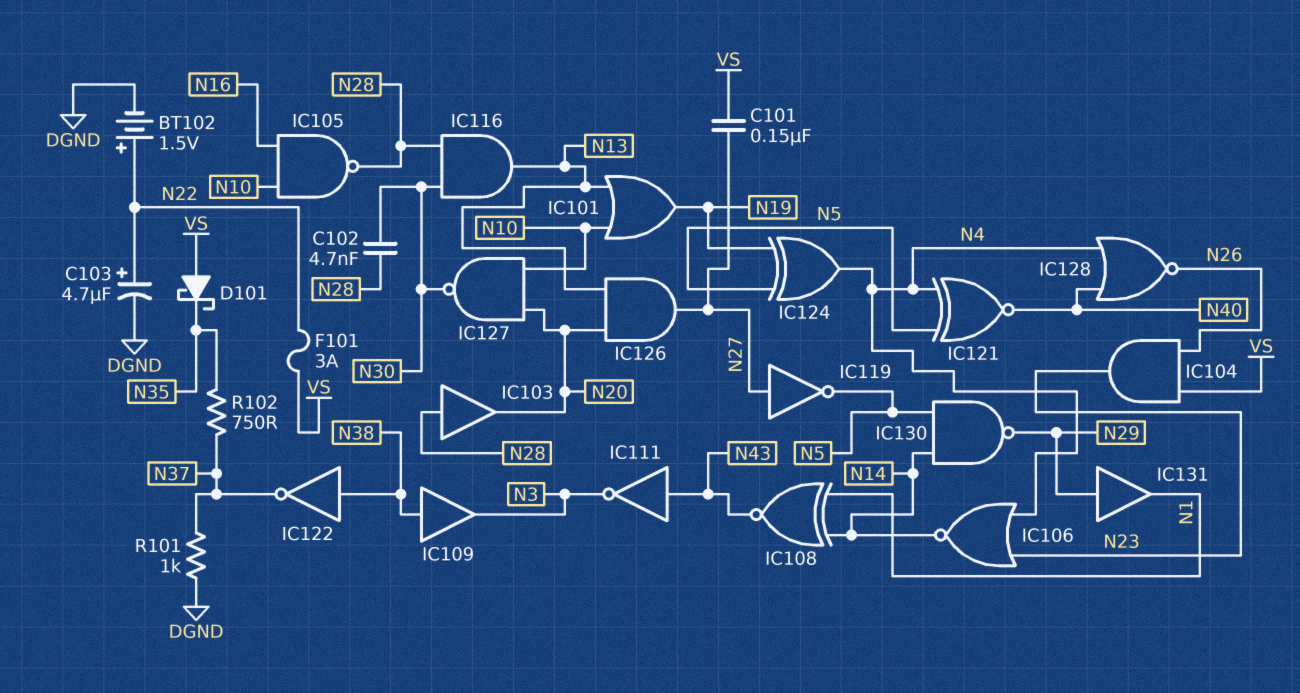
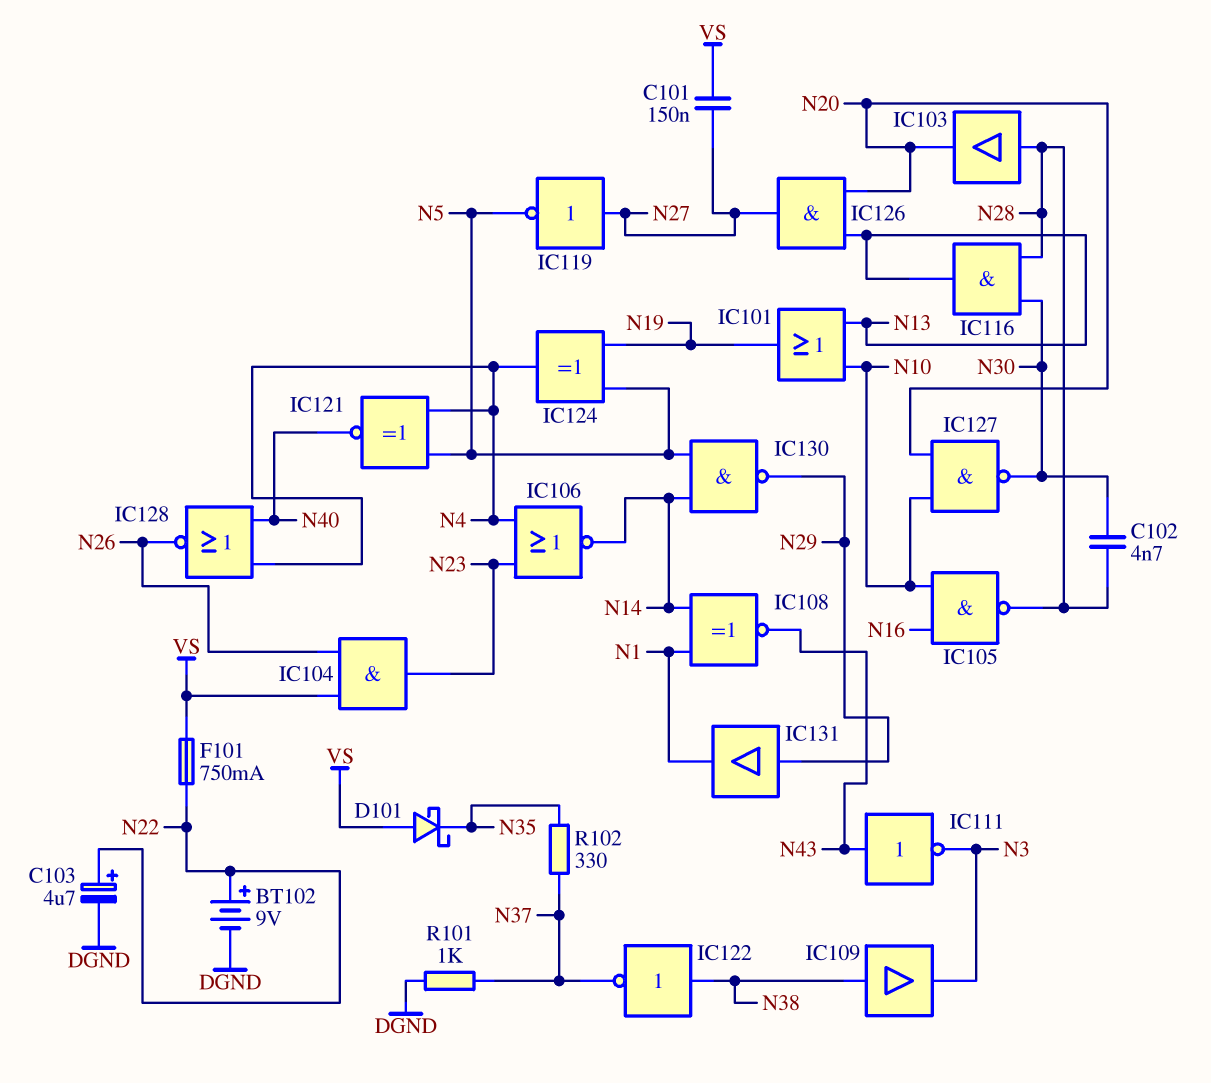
BT102: 1.5V (plus N22, minus DGND) -> 9V (plus N22, minus DGND)
F101: 3A (N22, VS) -> 750mA (N22, VS)
R102: 750 (N35, N37) -> 330 (N35, N37)

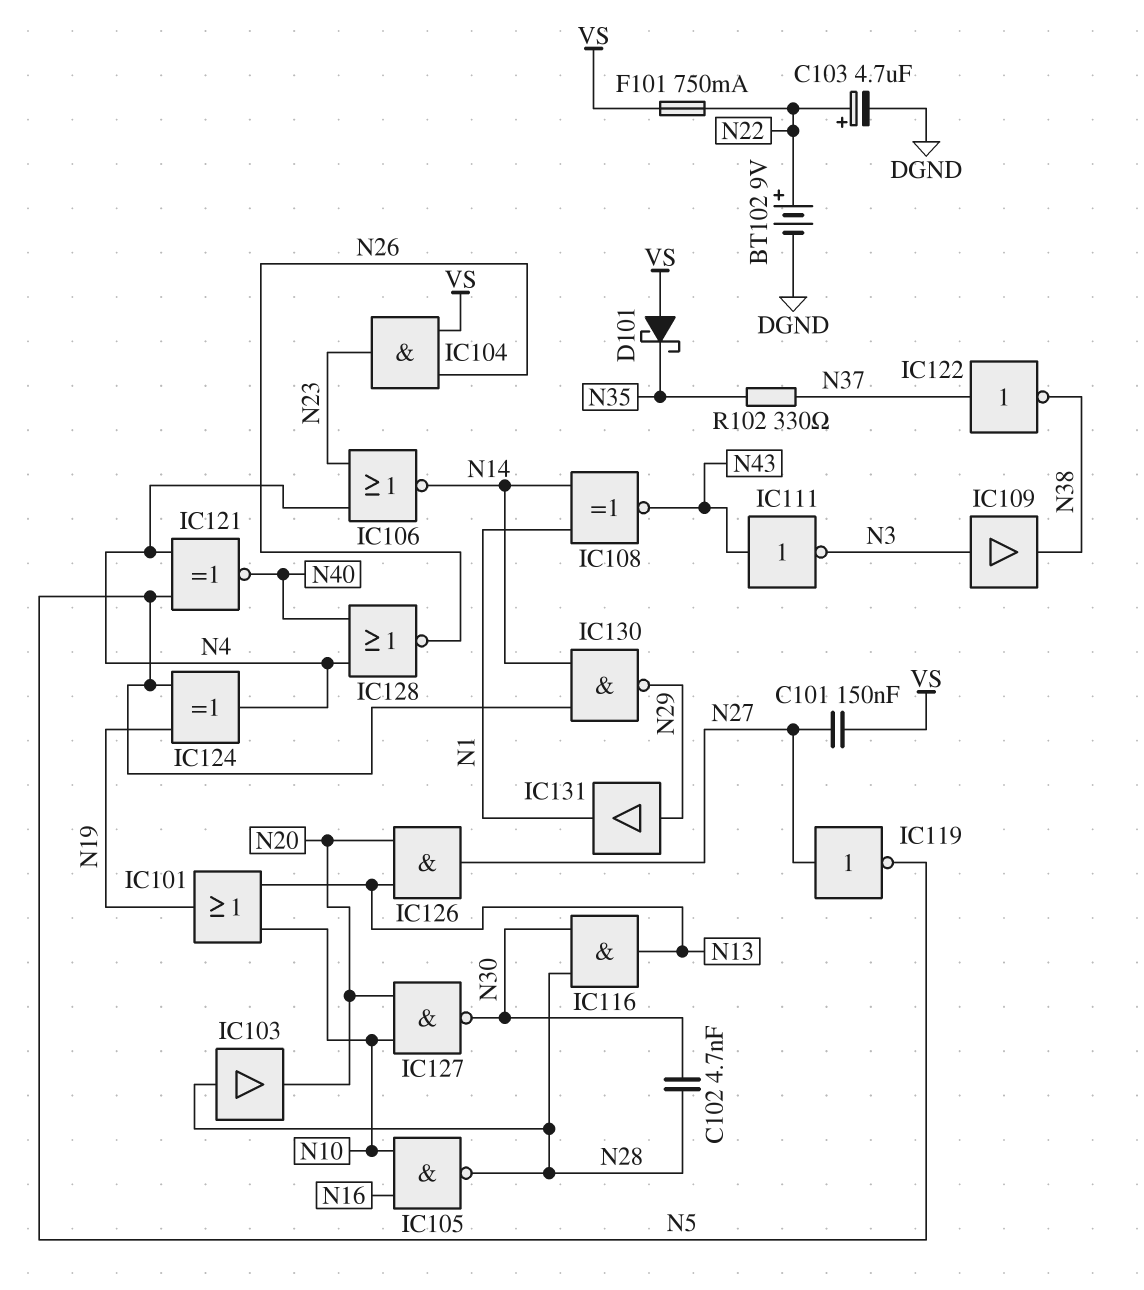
IC109: buffer (in N38, out N3) -> buffer (in N3, out N38)
IC122: NOT (in N38, out N37) -> NOT (in N37, out N38)
R101: 1k (DGND, N37) -> none

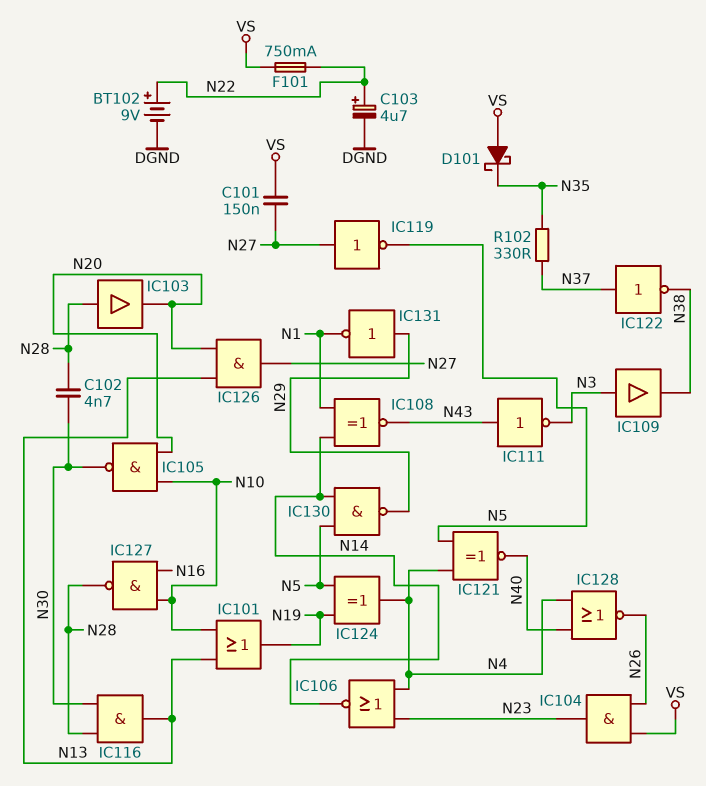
IC105: NAND (in N10, in N16, out N28) -> NAND (in N10, in N20, out N30)
IC127: NAND (in N10, in N20, out N30) -> NAND (in N10, in N16, out N28)
IC131: buffer (in N29, out N1) -> NOT (in N29, out N1)

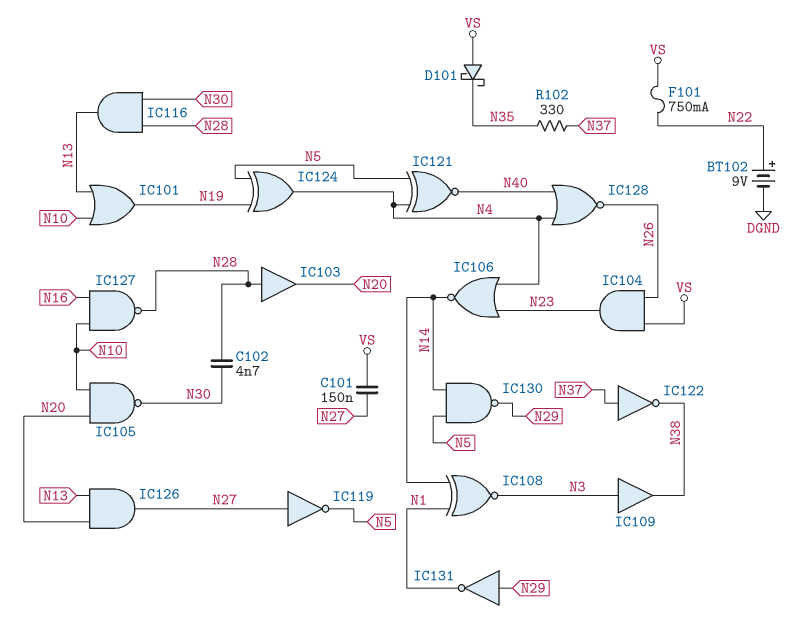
C103: 4.7uF (plus N22, minus DGND) -> none
IC108: XNOR (in N1, in N14, out N43) -> XNOR (in N1, in N14, out N3)
IC111: NOT (in N43, out N3) -> none

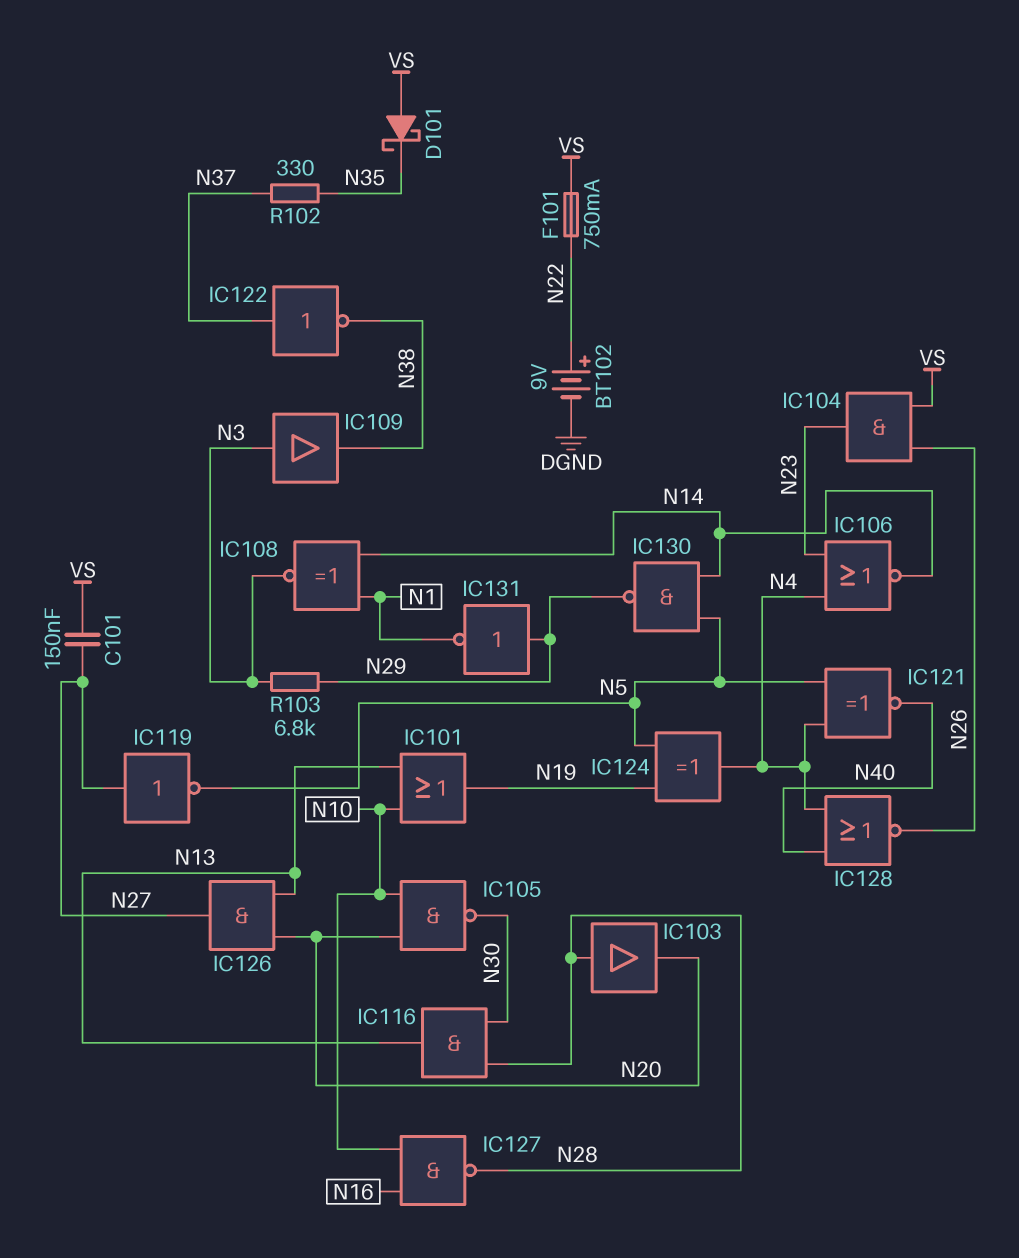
C102: 4.7nF (N28, N30) -> none
R103: none -> 6.8k (N3, N29)

